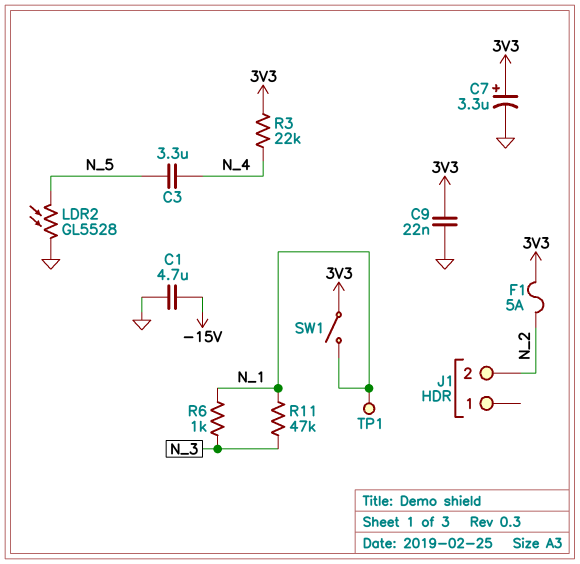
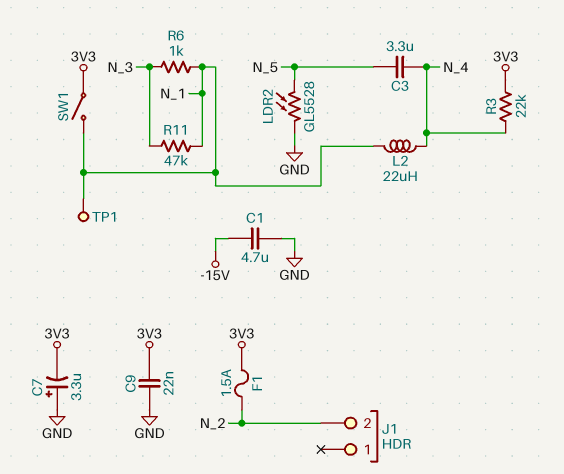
C7: 3.3uF (plus 3V3, minus GND) -> 3.3uF (plus GND, minus 3V3)
F1: 5A (3V3, N_2) -> 1.5A (3V3, N_2)
L2: none -> 22uH (N_1, N_4)

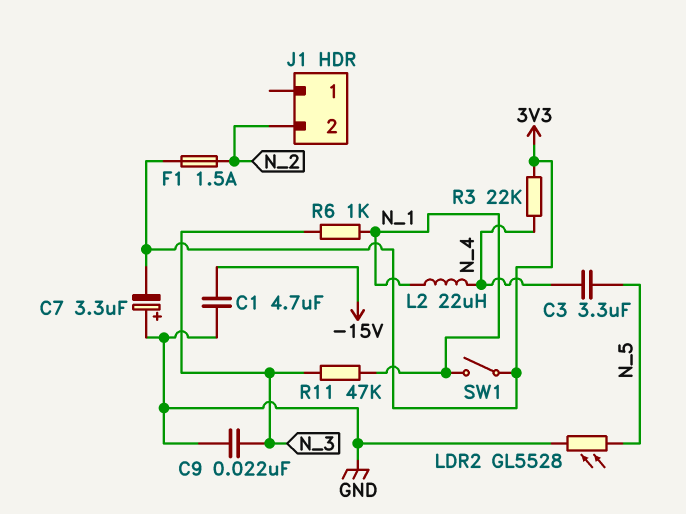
C9: 22nF (3V3, GND) -> 22nF (GND, N_3)
TP1: test point (N_1) -> none

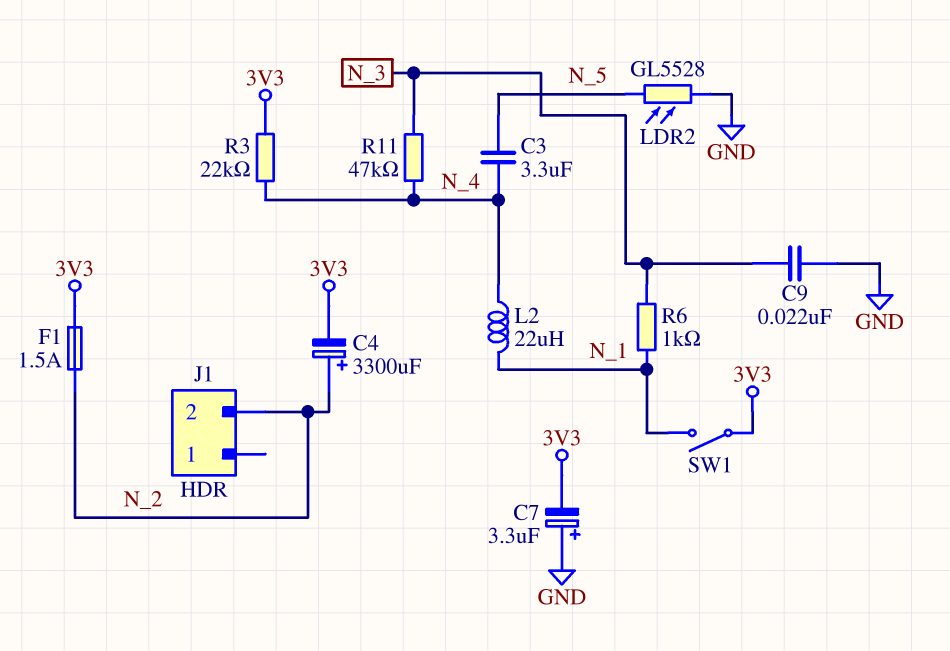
C1: 4.7uF (-15V, GND) -> none
C4: none -> 3300uF (plus N_2, minus 3V3)
R11: 47k (N_1, N_3) -> 47k (N_3, N_4)

